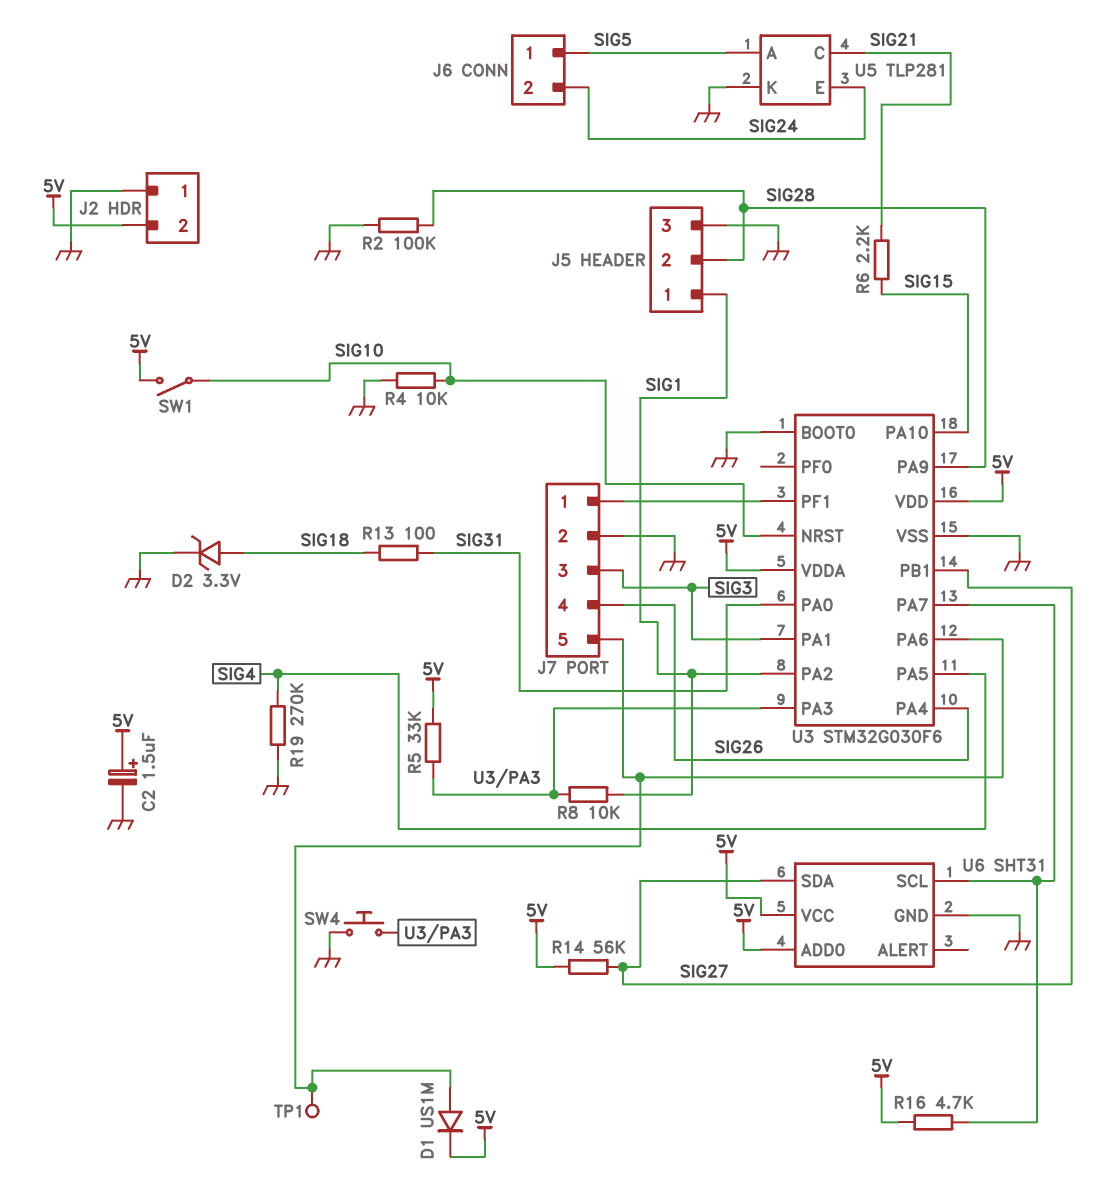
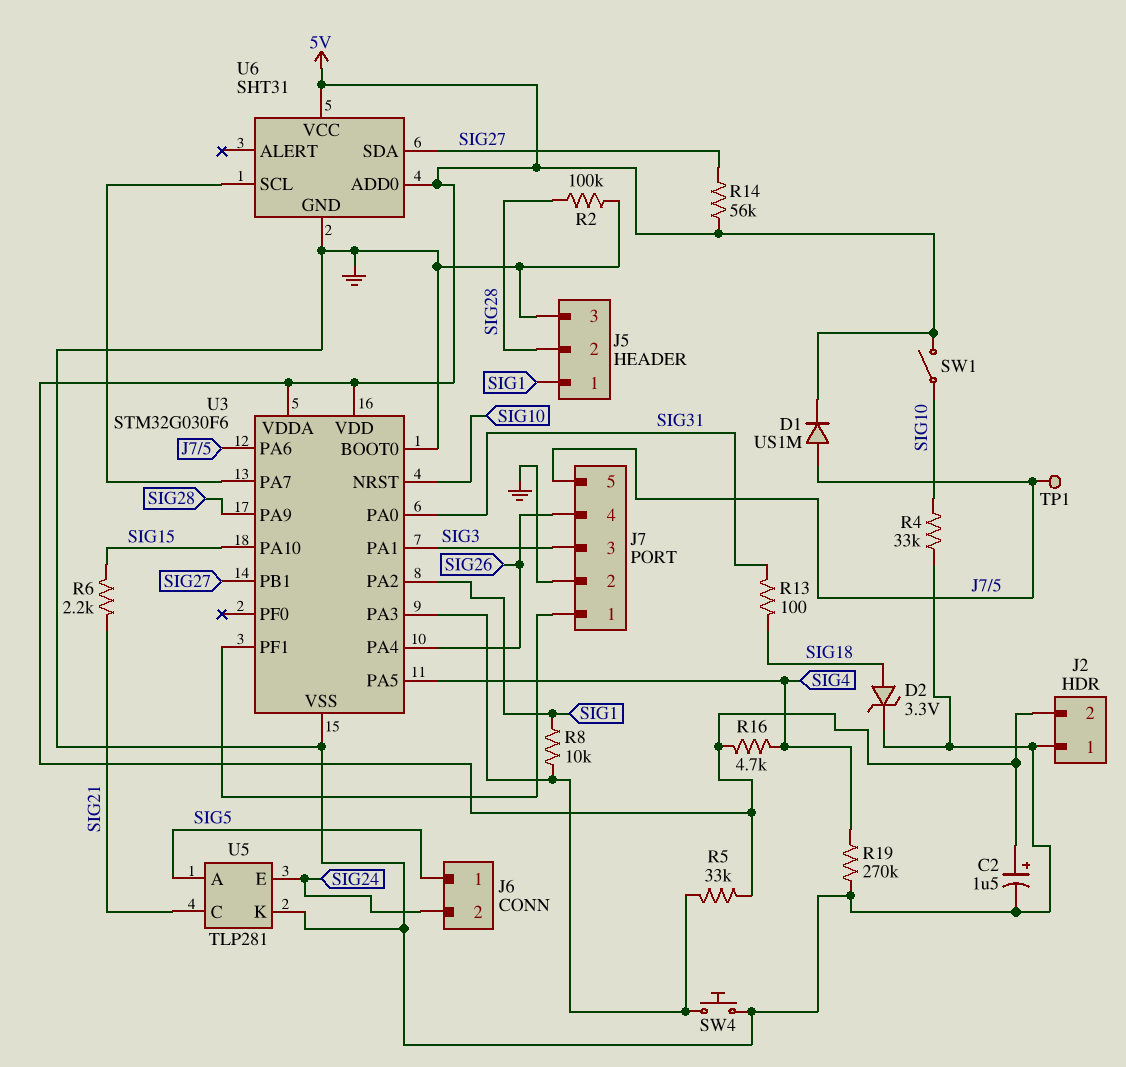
R4: 10k (GND, SIG10) -> 33k (GND, SIG10)
R16: 4.7k (5V, U3/PA7) -> 4.7k (5V, SIG4)

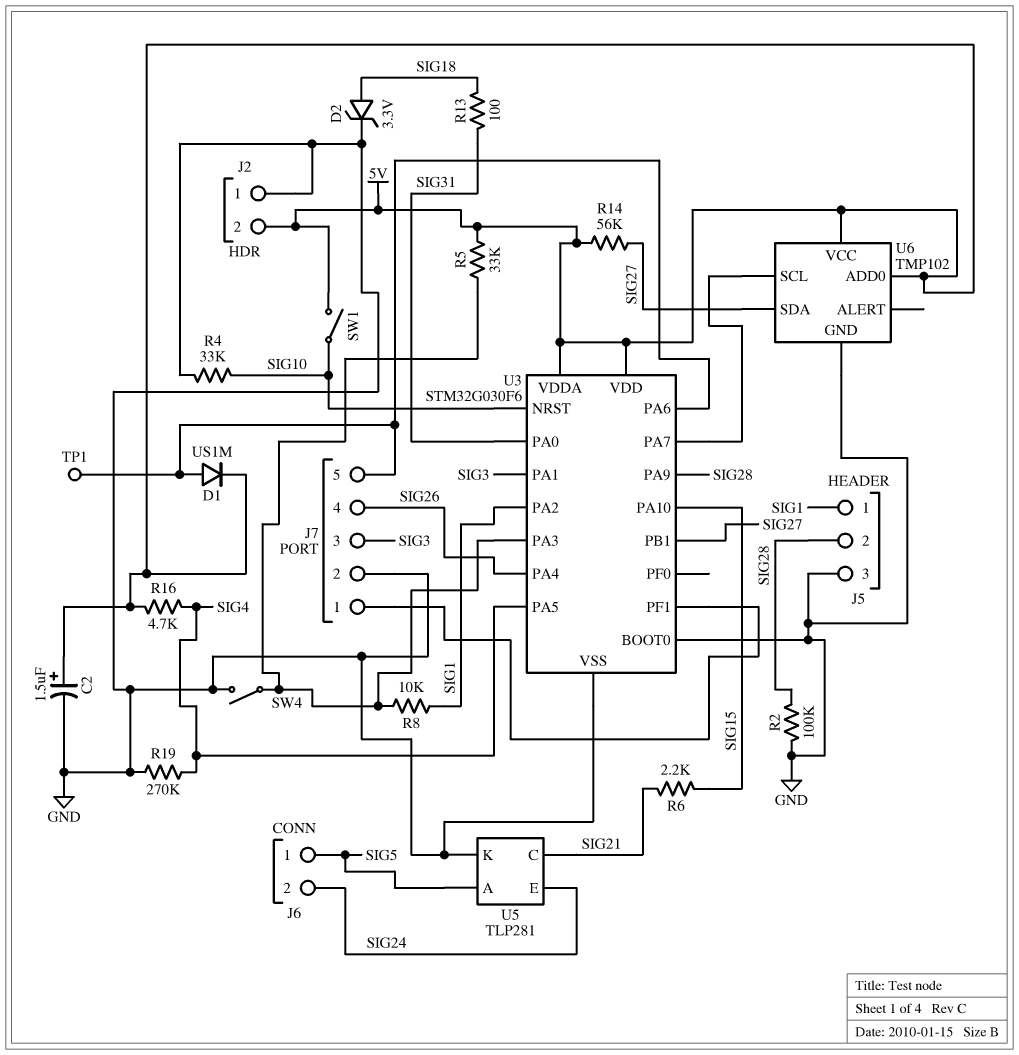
SW4: button (GND, U3/PA3) -> switch (GND, U3/PA3)
U6: SHT31 -> TMP102

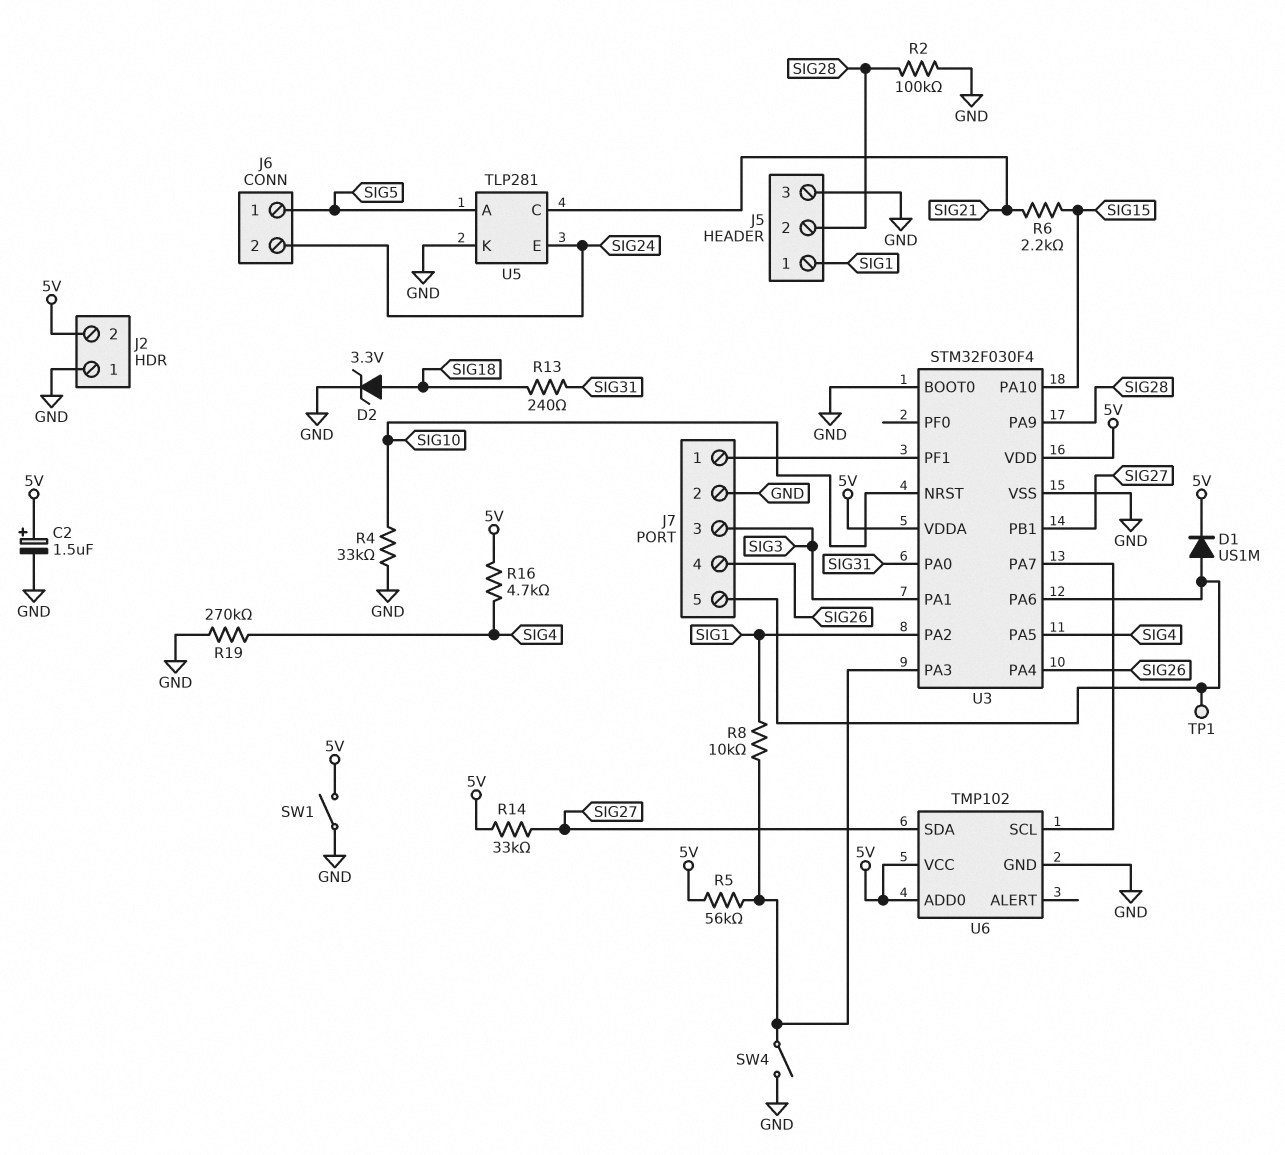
R5: 33k (5V, U3/PA3) -> 56k (5V, U3/PA3)
R13: 100 (SIG18, SIG31) -> 240 (SIG18, SIG31)
R14: 56k (5V, SIG27) -> 33k (5V, SIG27)
SW1: switch (5V, SIG10) -> switch (5V, GND)
U3: STM32G030F6 -> STM32F030F4

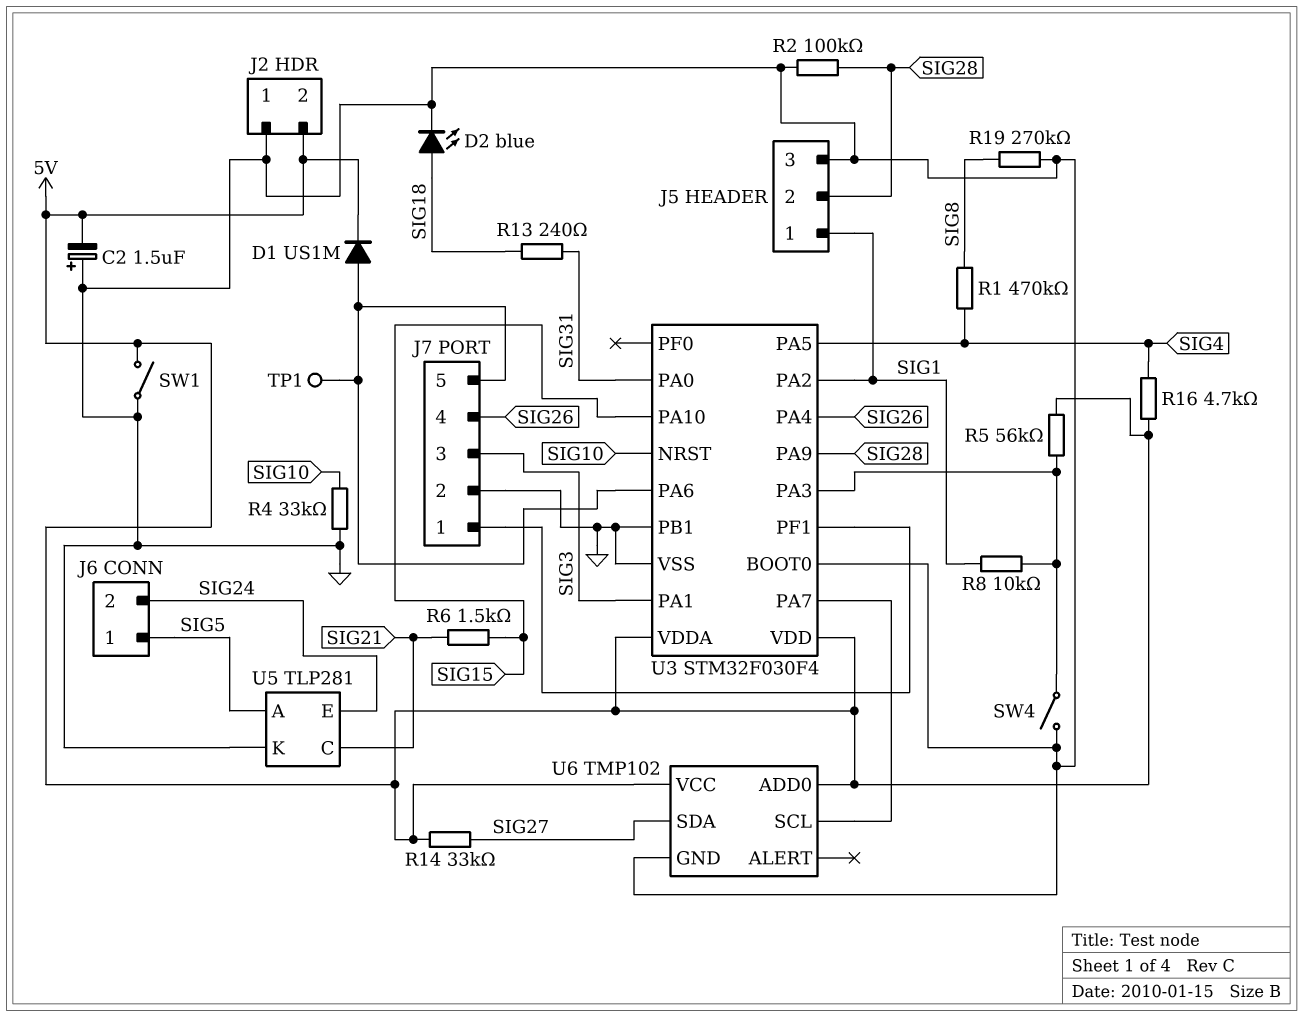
C2: 1.5uF (plus 5V, minus GND) -> 1.5uF (plus GND, minus 5V)
D2: zener 3.3V (A SIG18, K GND) -> LED blue (A SIG18, K GND)
R1: none -> 470k (SIG4, SIG8)
R6: 2.2k (SIG15, SIG21) -> 1.5k (SIG15, SIG21)
R19: 270k (GND, SIG4) -> 270k (GND, SIG8)
U3 pin PB1: SIG27 -> GND

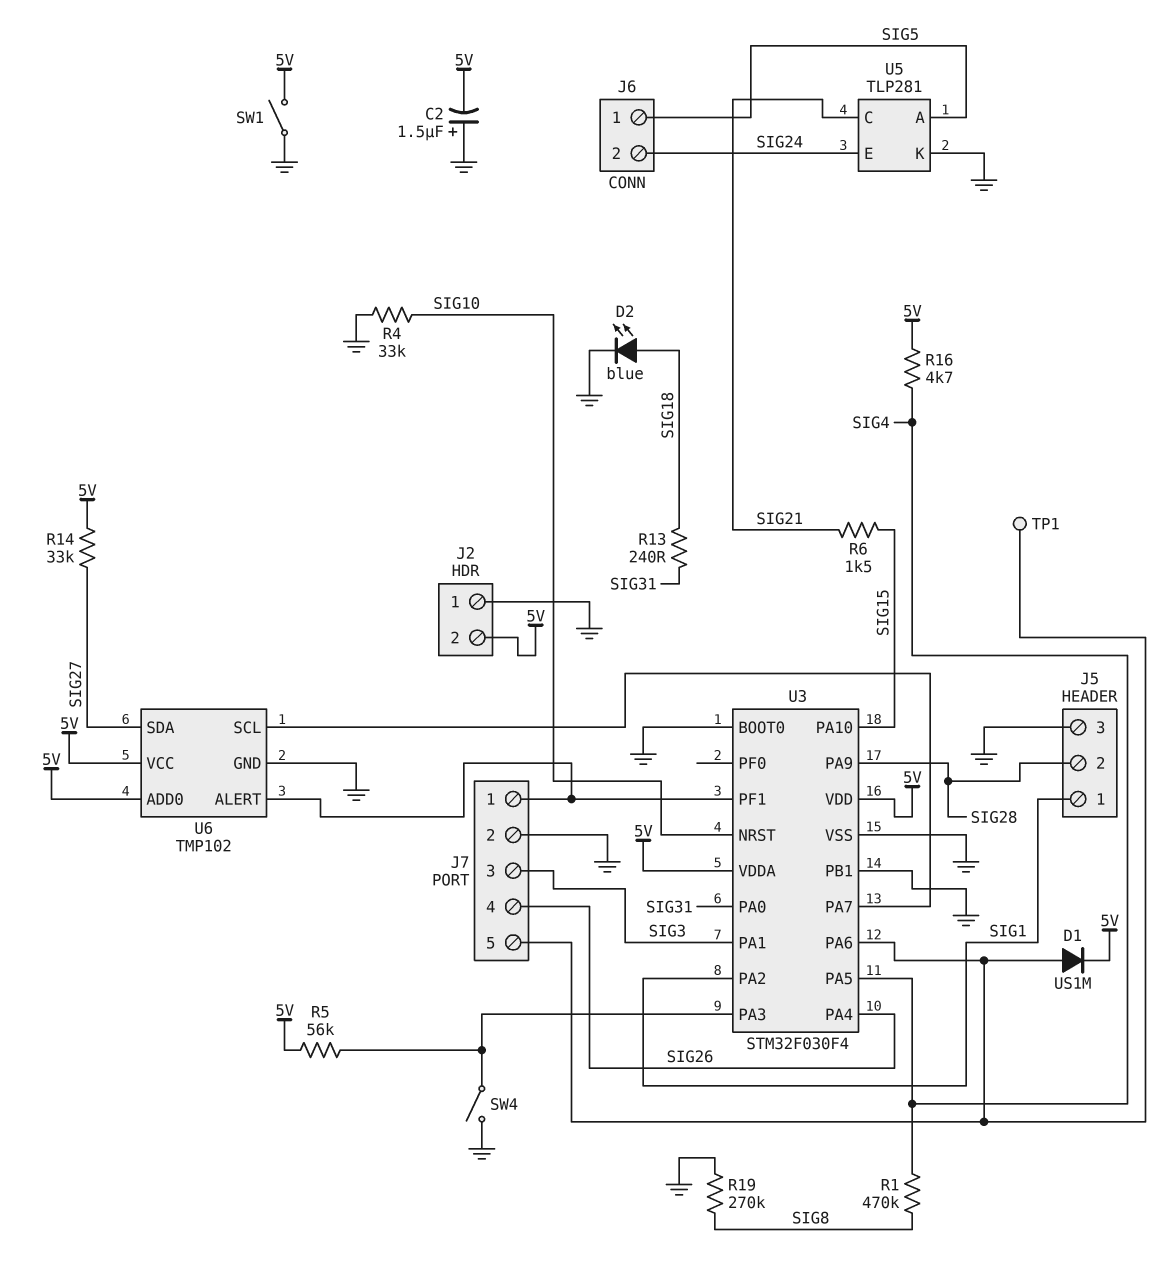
R2: 100k (GND, SIG28) -> none
R8: 10k (SIG1, U3/PA3) -> none
U6 pin ALERT: none -> J7/1

